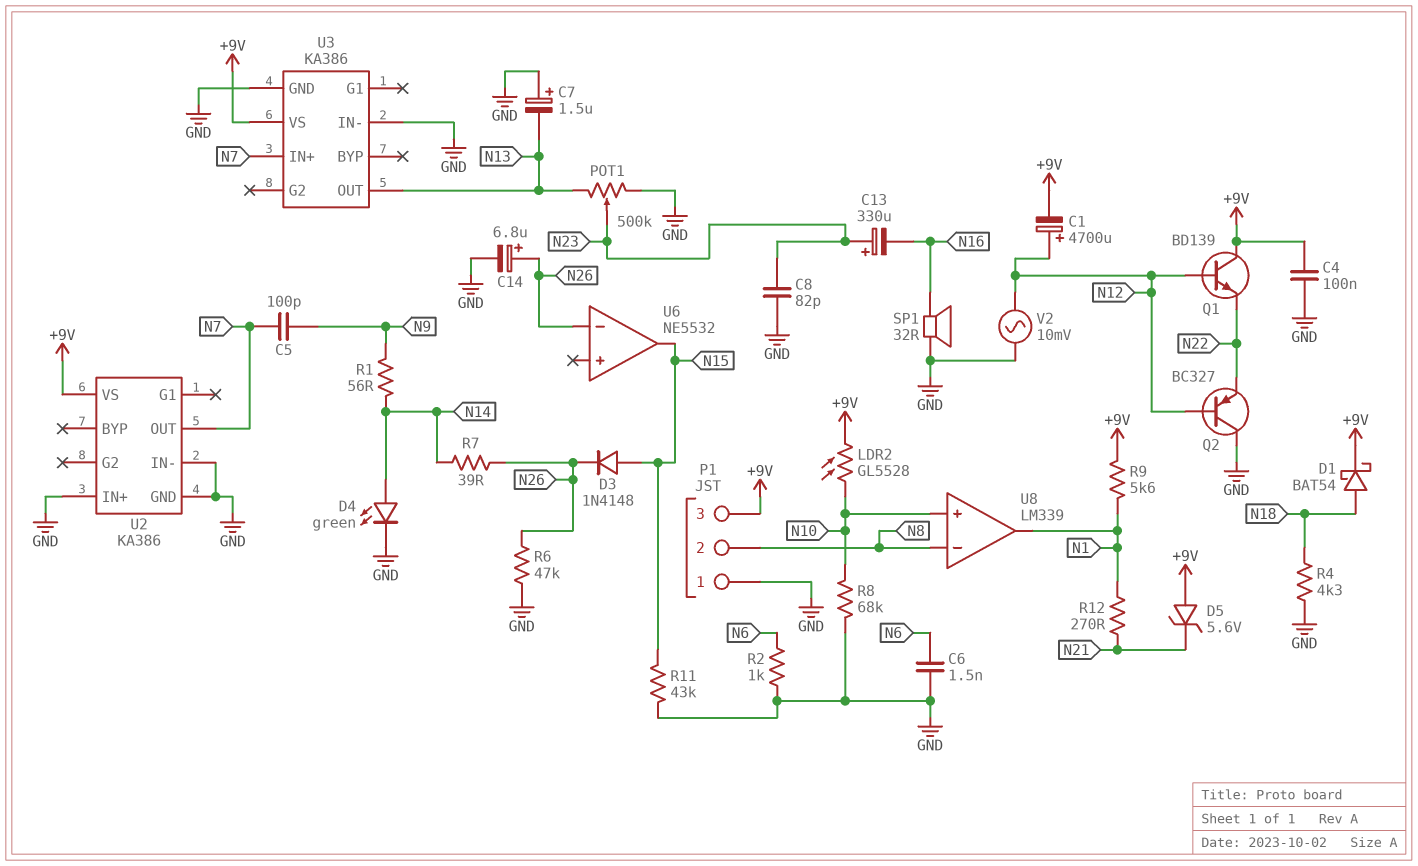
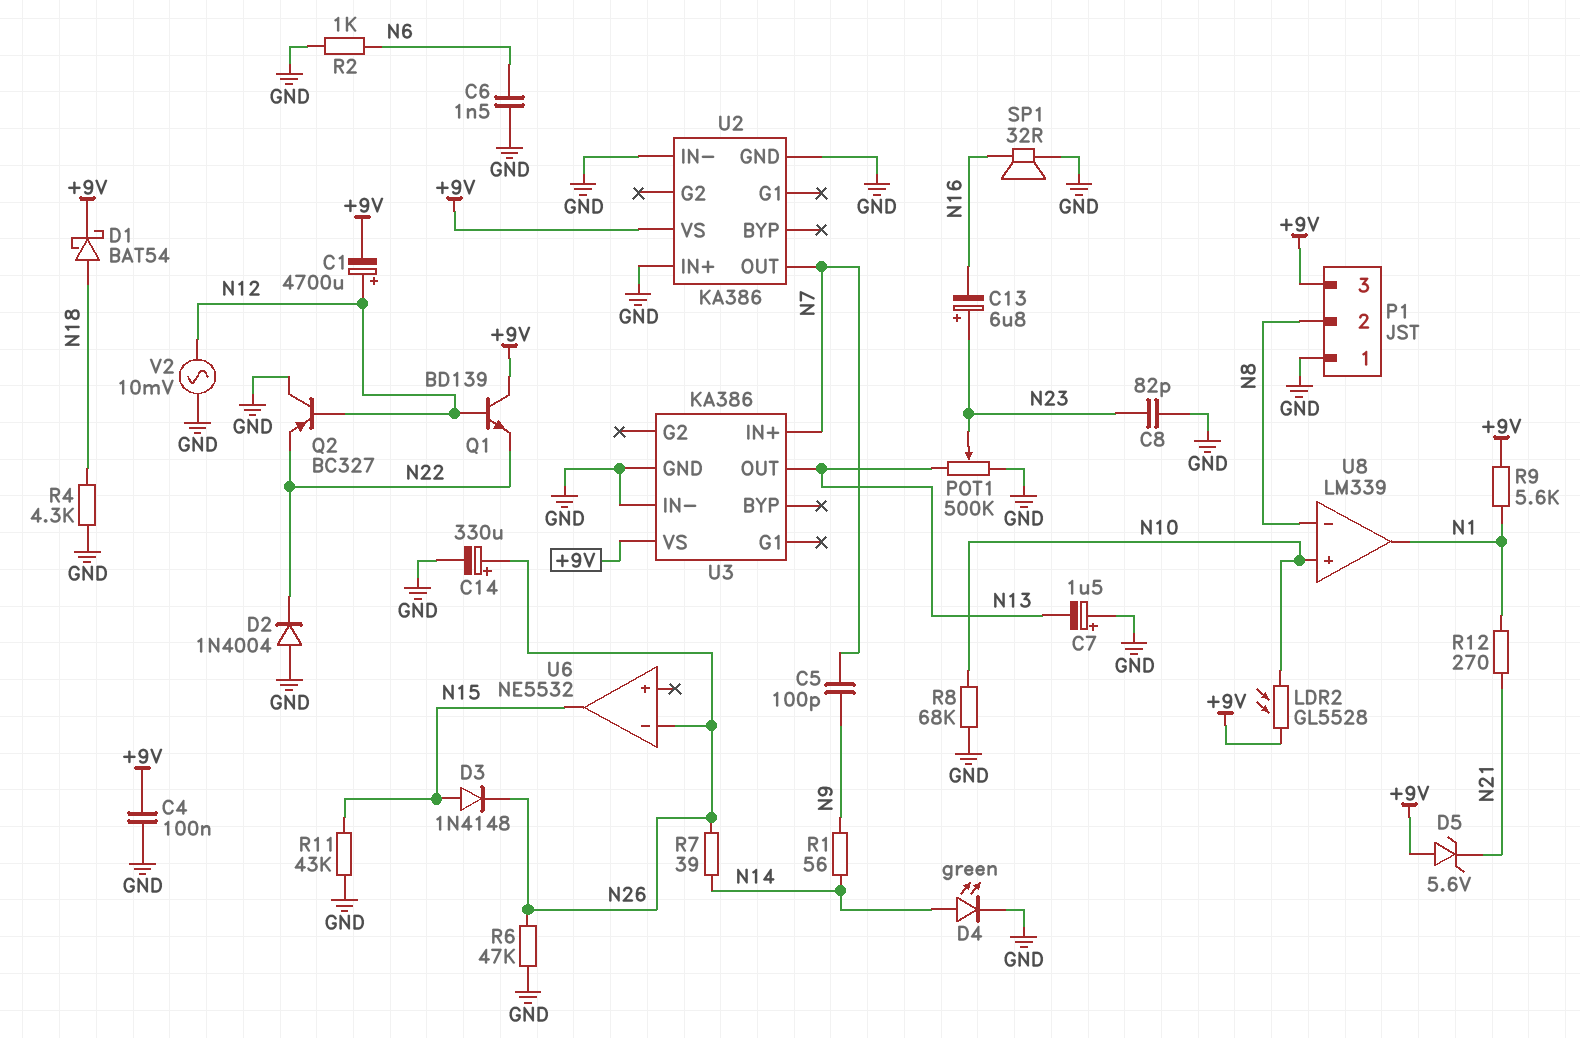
C13: 330uF (plus N23, minus N16) -> 6.8uF (plus N23, minus N16)
C14: 6.8uF (plus N26, minus GND) -> 330uF (plus N26, minus GND)
D2: none -> diode 1N4004 (A GND, K N22)

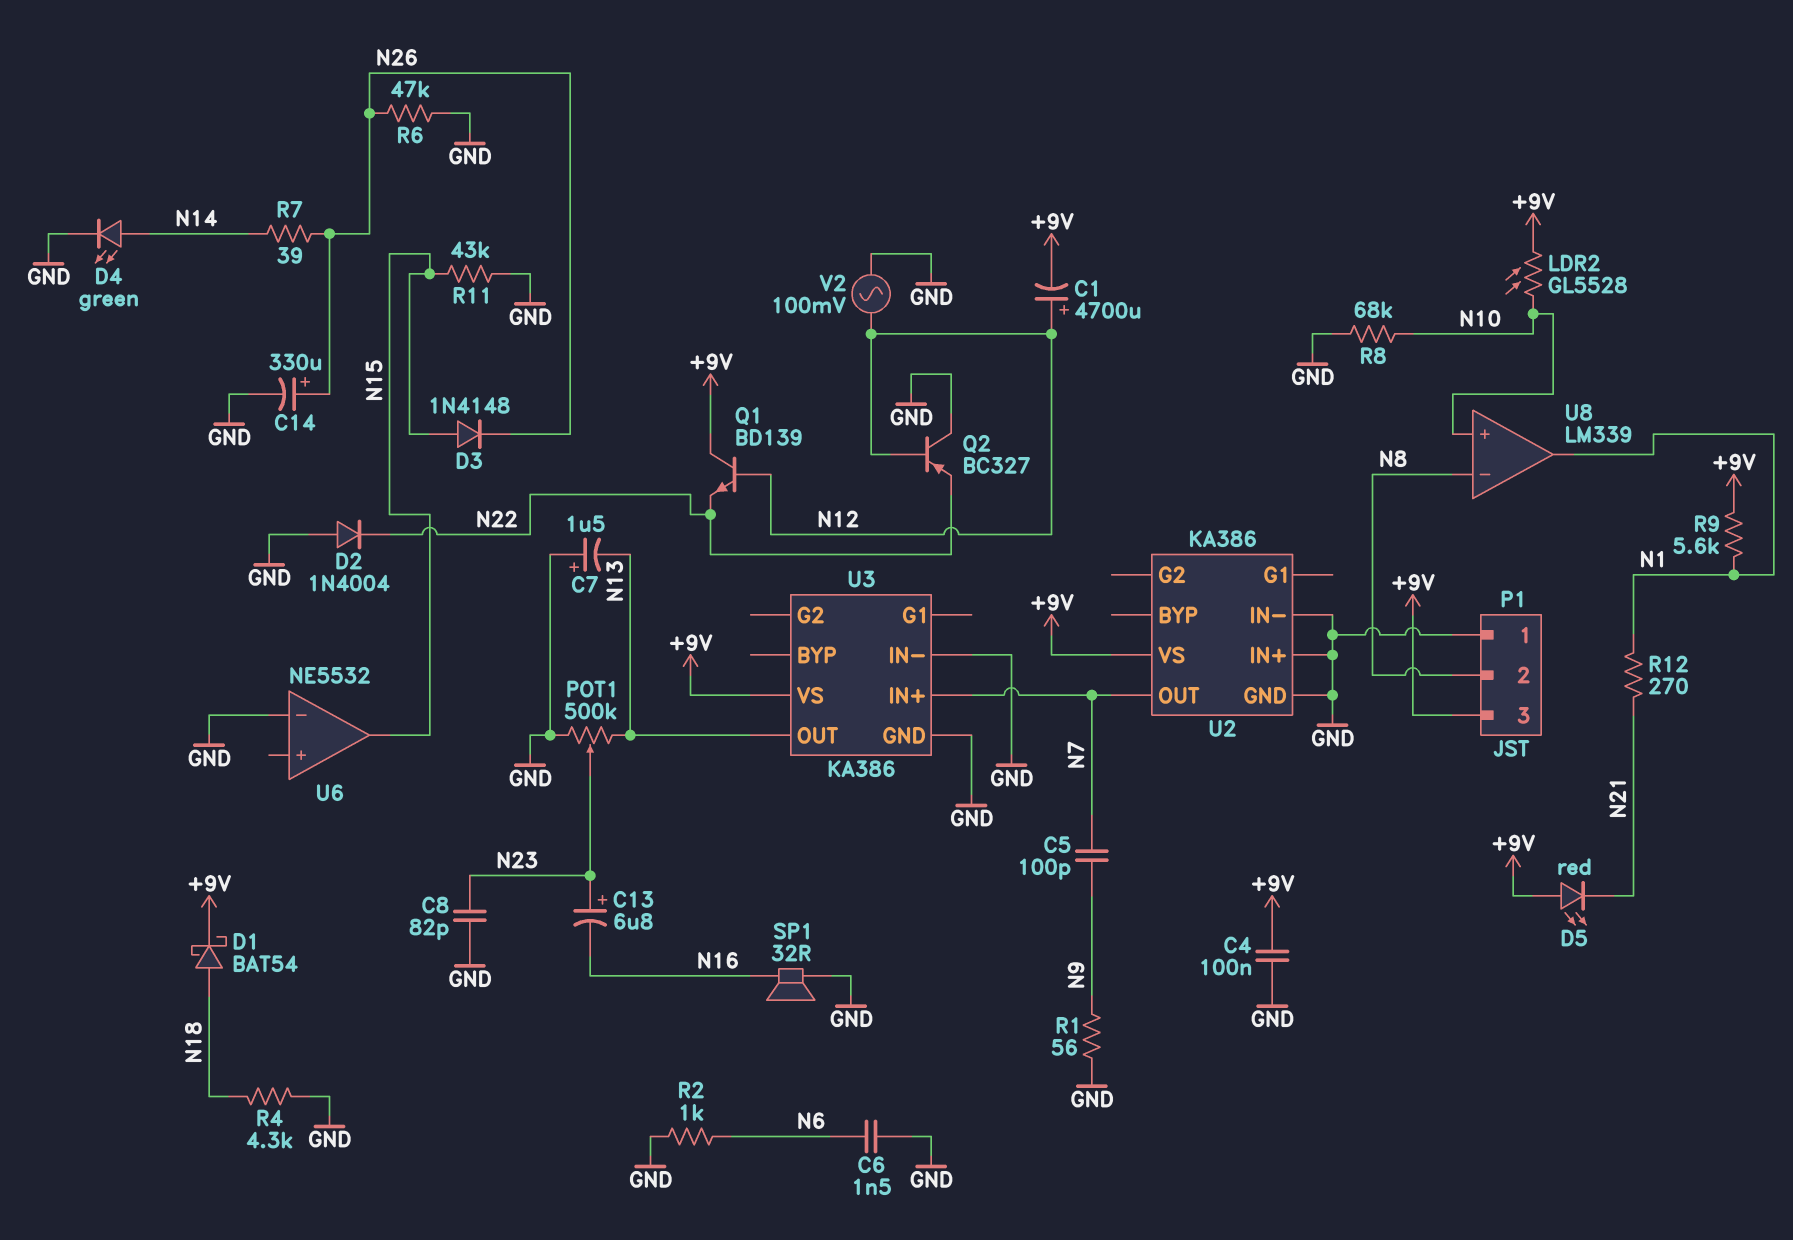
D5: zener 5.6V (A +9V, K N21) -> LED red (A +9V, K N21)
R1: 56 (N9, N14) -> 56 (GND, N9)
U6 pin in-: N26 -> GND
V2: AC 10mV (GND, N12) -> AC 100mV (GND, N12)

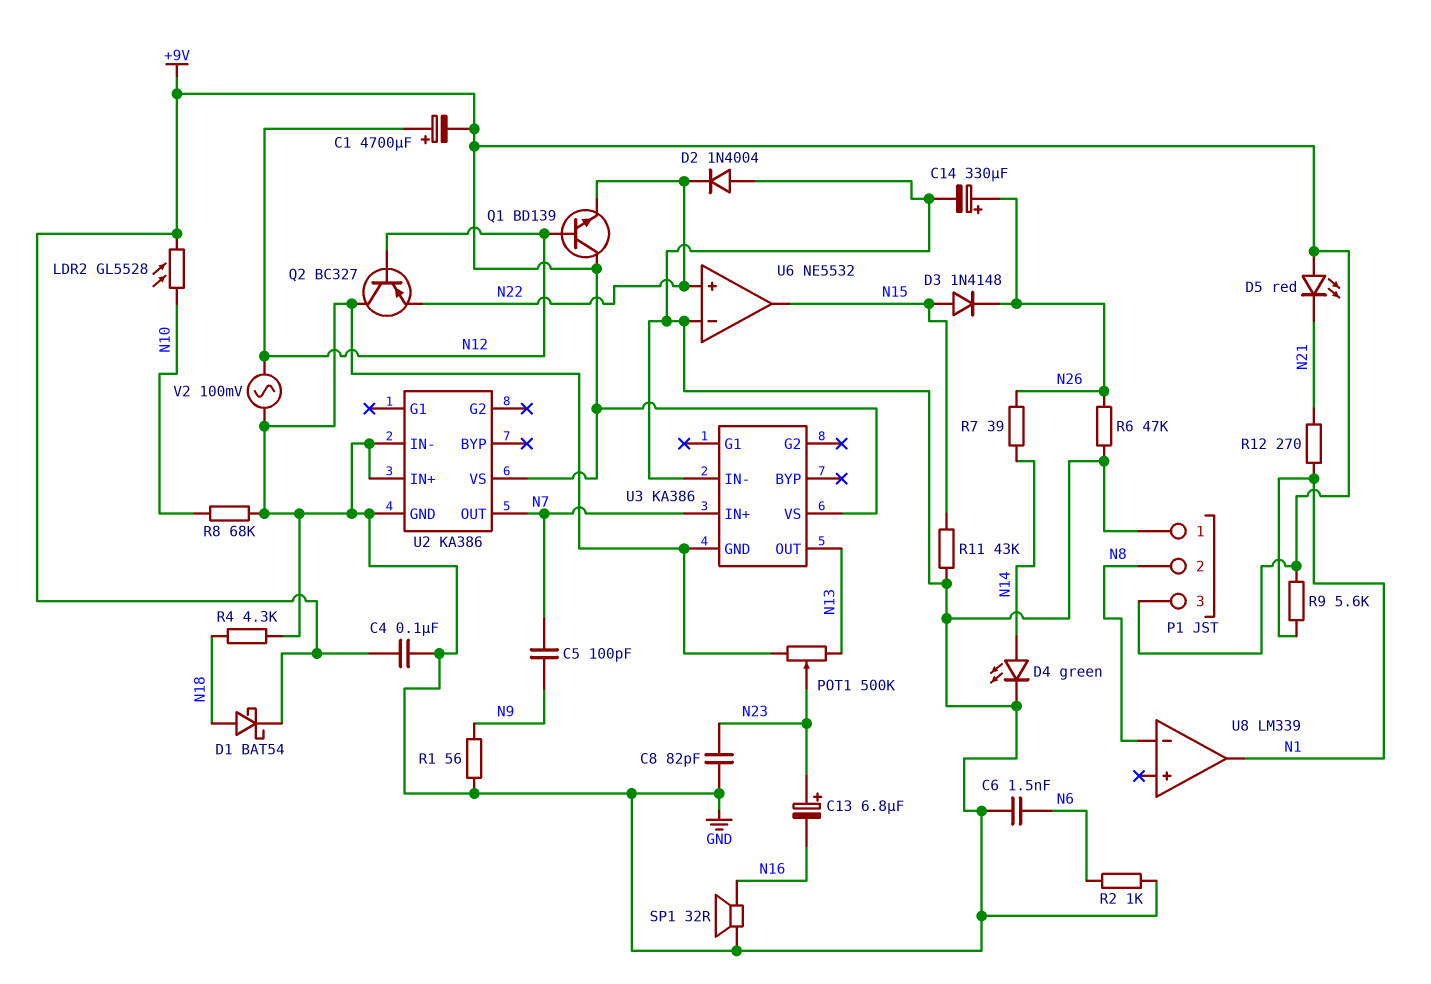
C7: 1.5uF (plus GND, minus N13) -> none
U6 pin in+: none -> N22
U8 pin in+: N10 -> none

